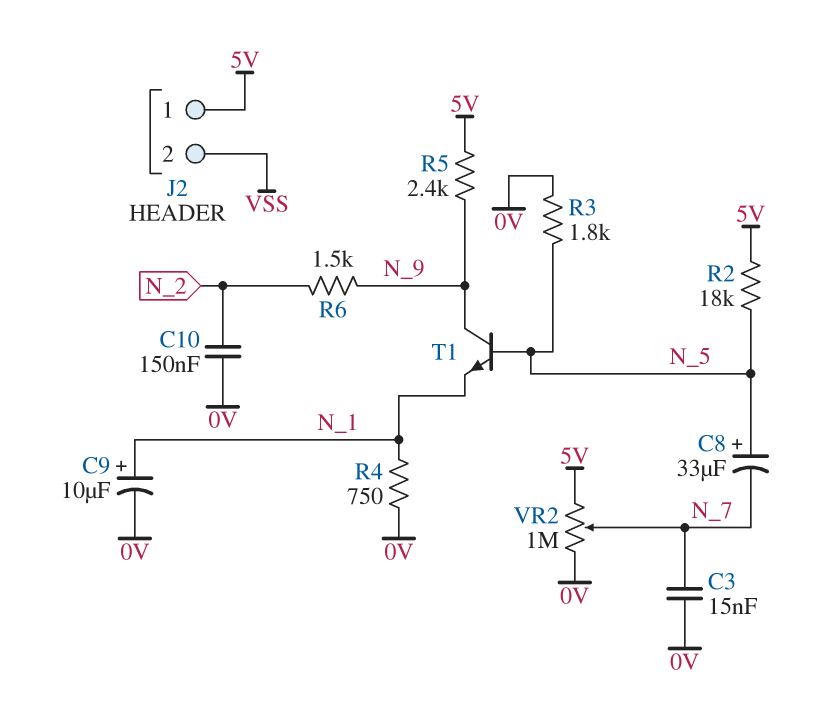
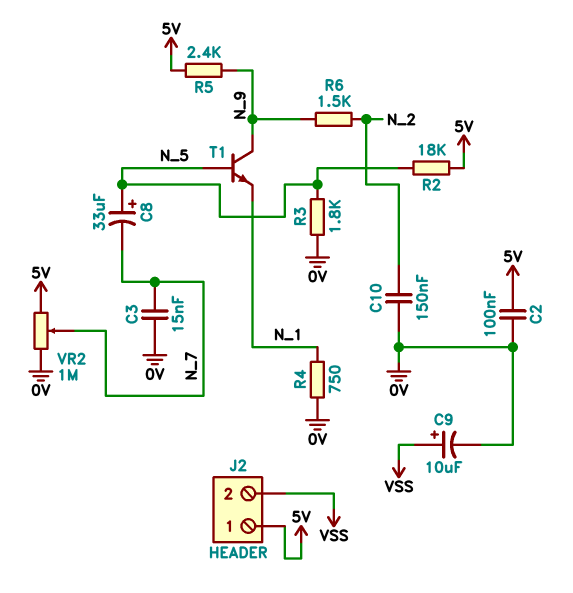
C2: none -> 100nF (0V, 5V)
C9: 10uF (plus N_1, minus 0V) -> 10uF (plus VSS, minus 0V)

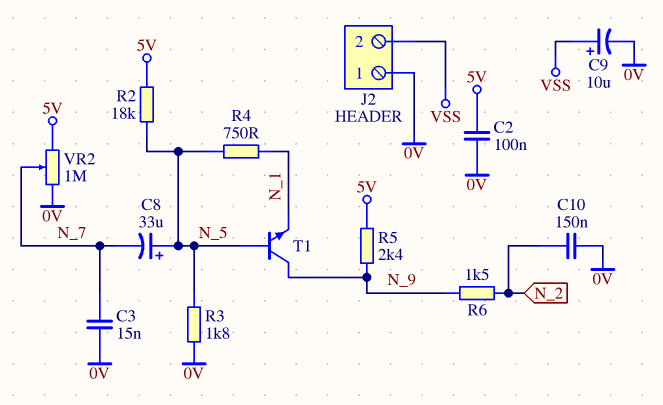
J2 pin 1: 5V -> 0V
R4: 750 (0V, N_1) -> 750 (N_1, N_5)

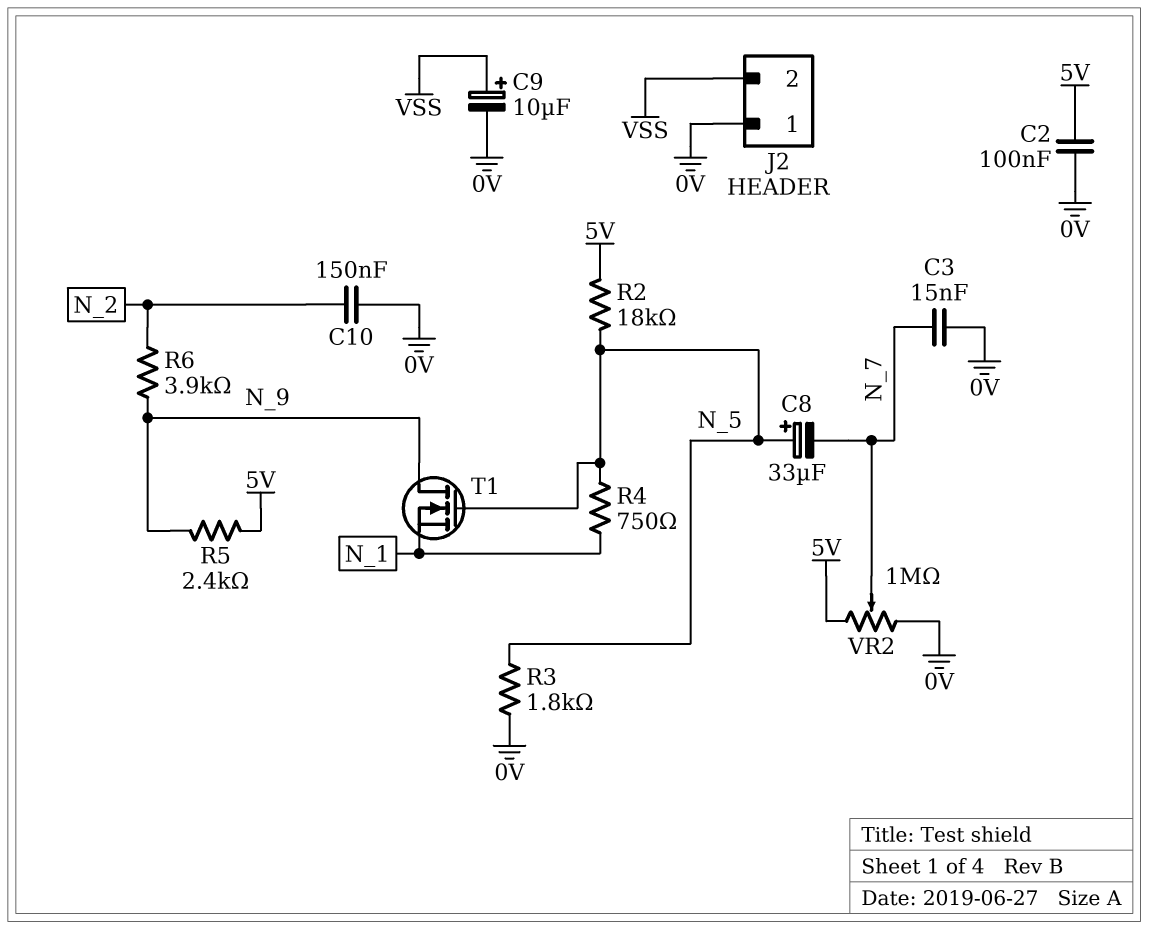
R6: 1.5k (N_2, N_9) -> 3.9k (N_2, N_9)
T1: NPN (B N_5, C N_9, E N_1) -> NMOS (G N_5, D N_9, S N_1)

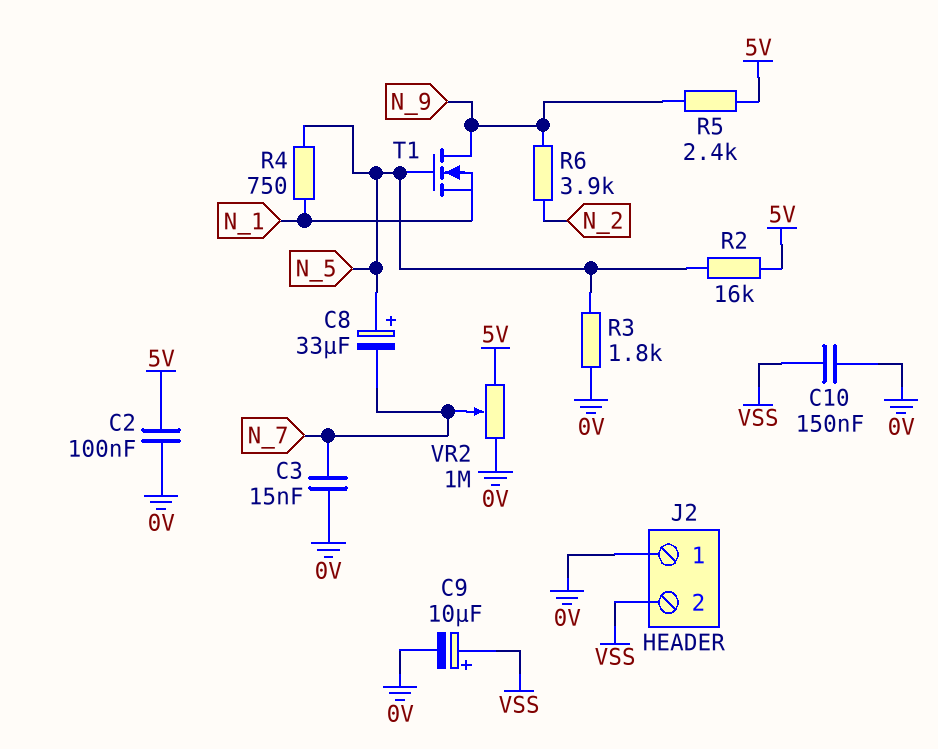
C10: 150nF (0V, N_2) -> 150nF (0V, VSS)
R2: 18k (5V, N_5) -> 16k (5V, N_5)

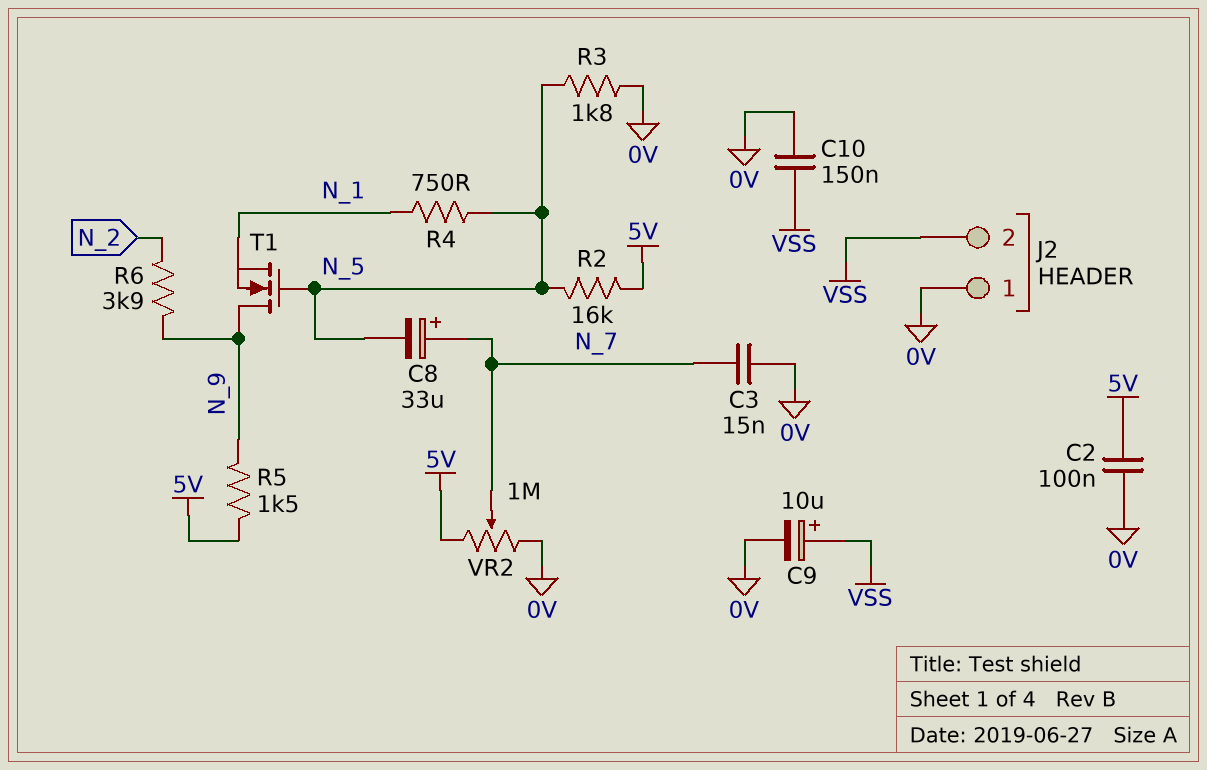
C8: 33uF (plus N_5, minus N_7) -> 33uF (plus N_7, minus N_5)
R5: 2.4k (5V, N_9) -> 1.5k (5V, N_9)

